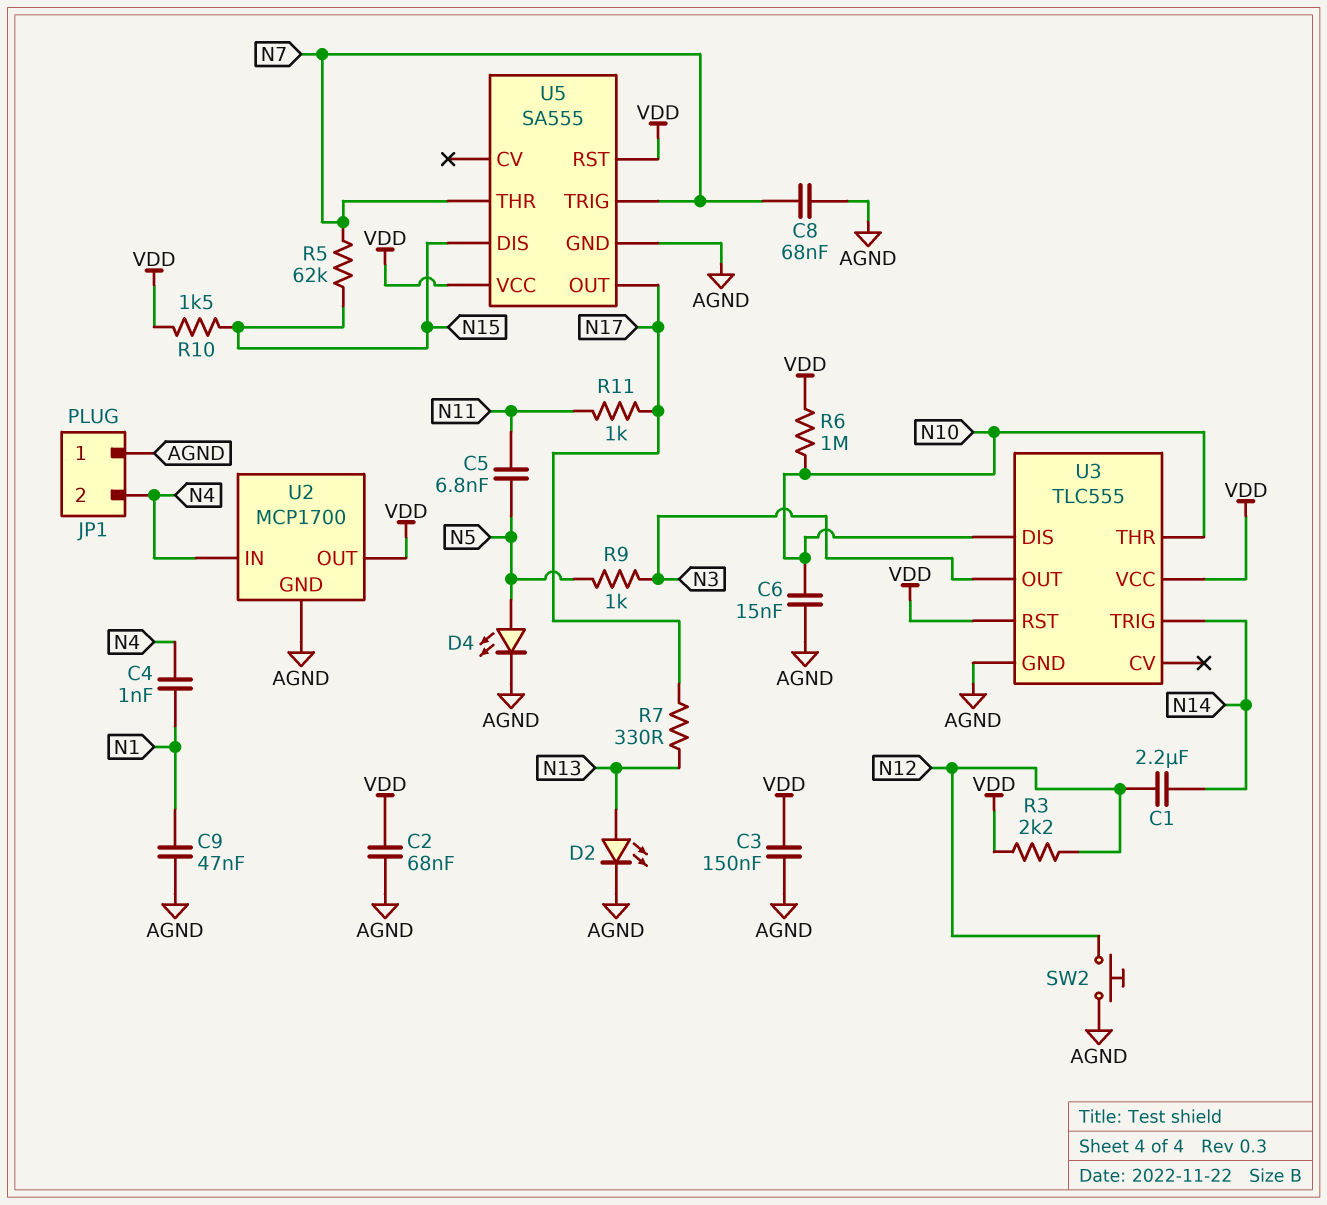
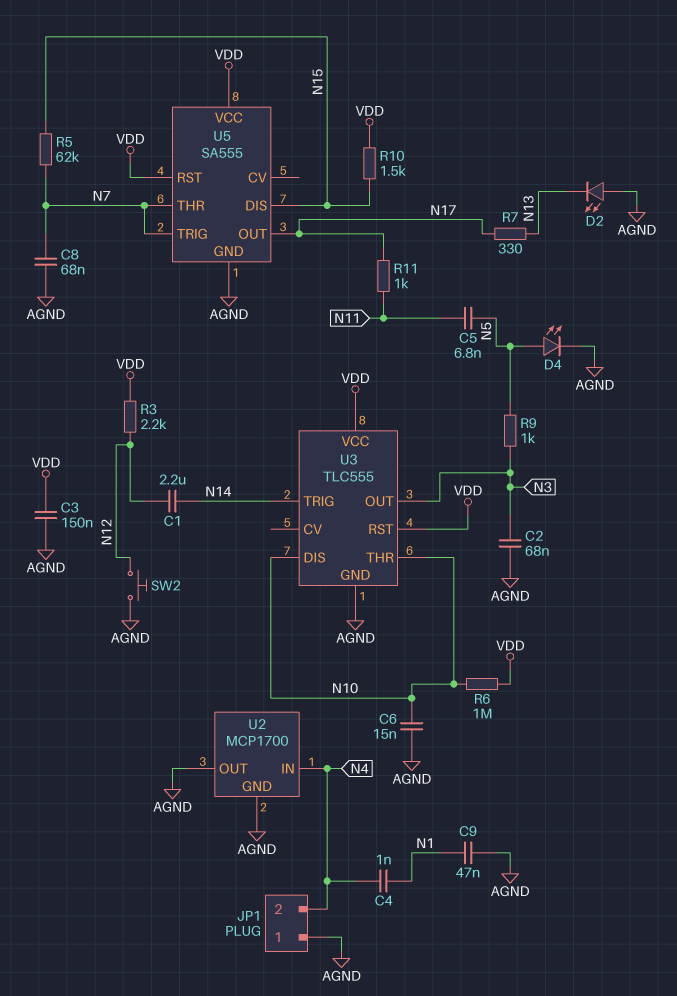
C2: 68nF (AGND, VDD) -> 68nF (AGND, N3)
D2: LED (A N13, K AGND) -> LED (A AGND, K N13)
U2 pin OUT: VDD -> AGND

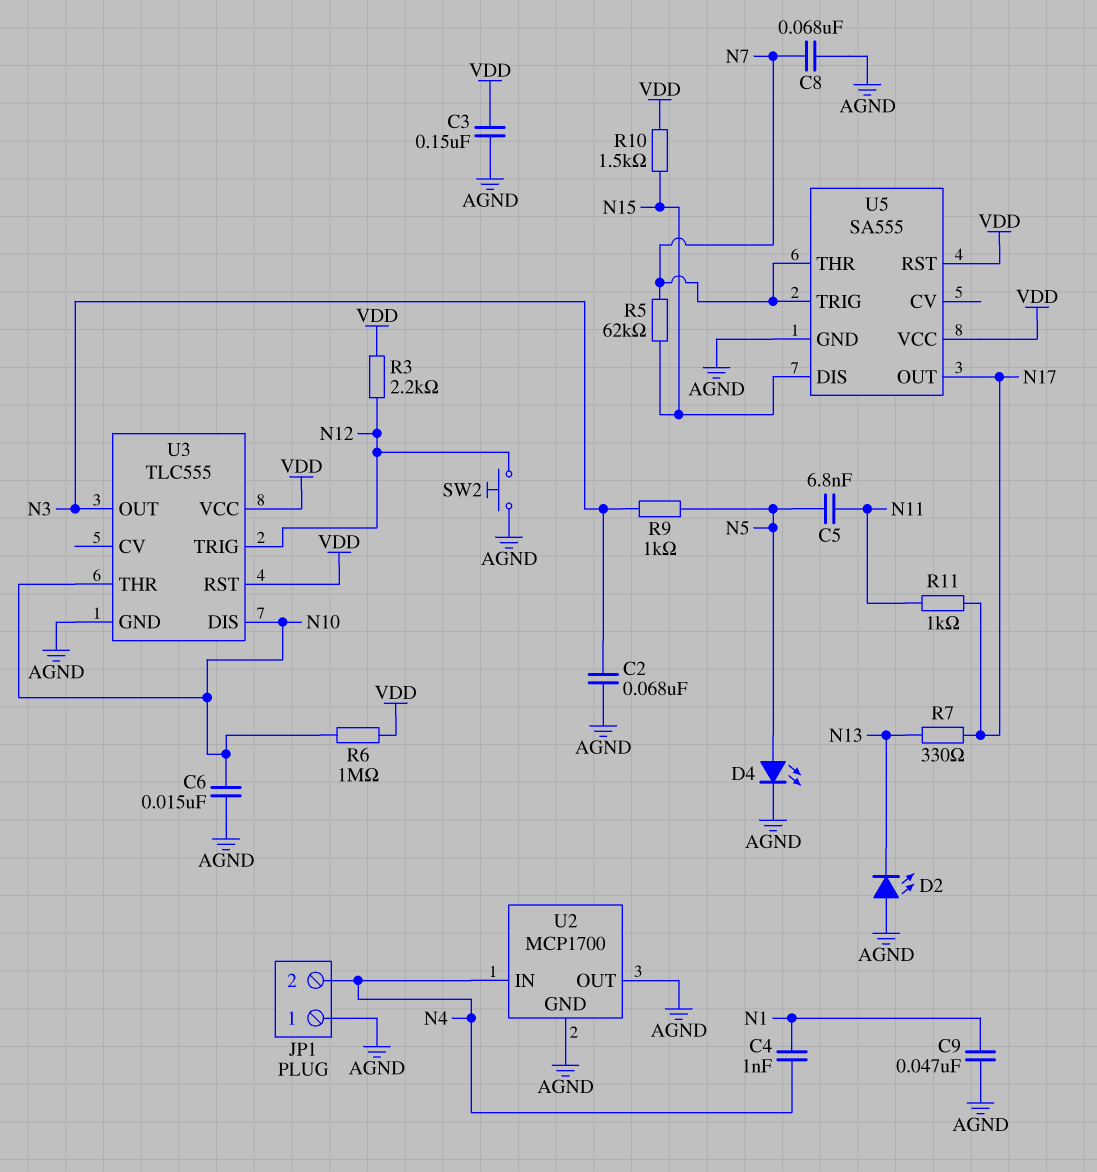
C1: 2.2uF (N12, N14) -> none
U3 pin TRIG: N14 -> N12

